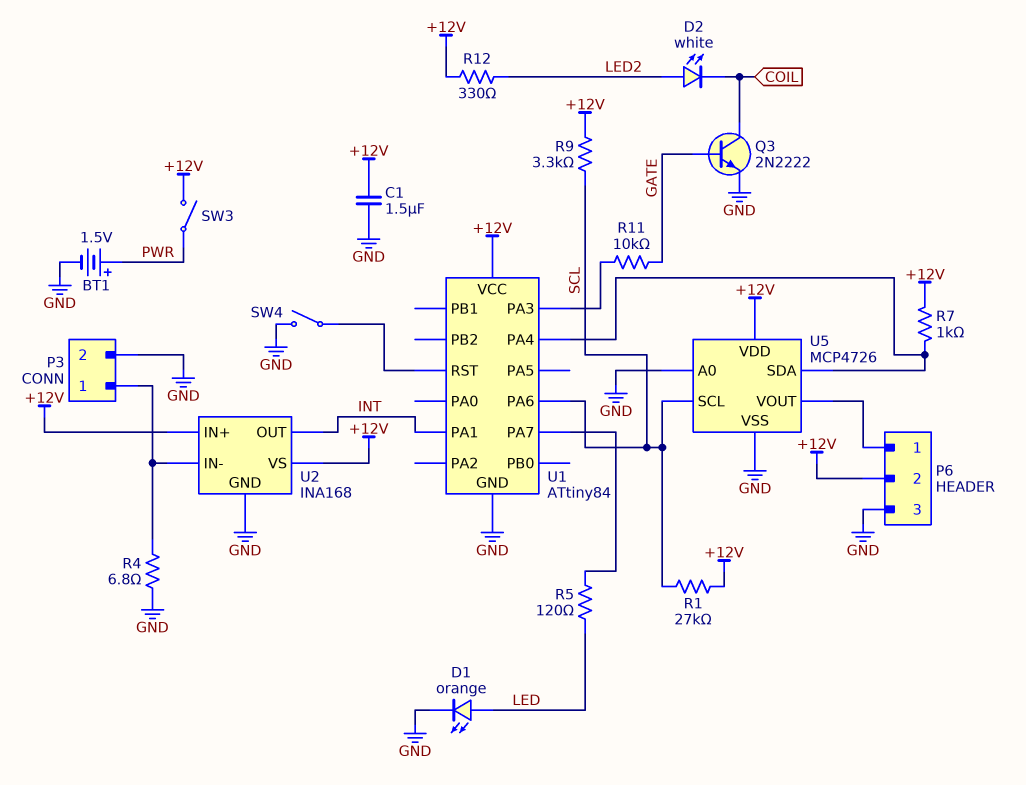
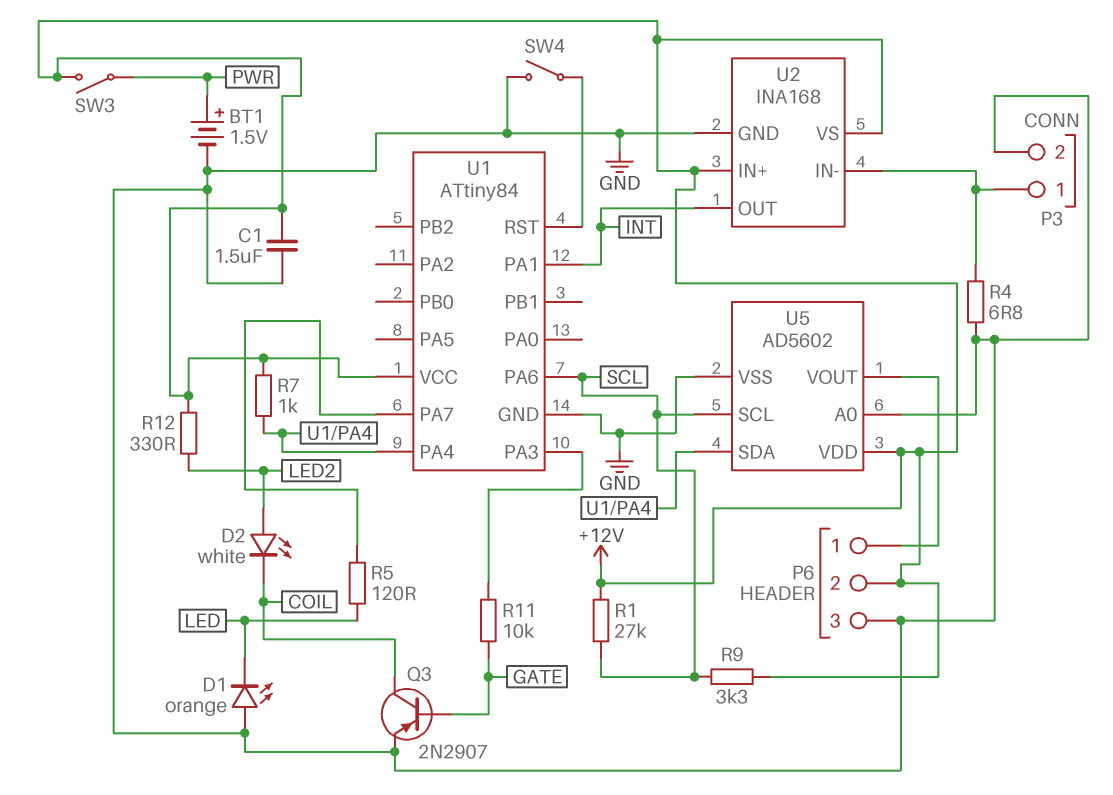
D1: LED orange (A LED, K GND) -> LED orange (A GND, K LED)
Q3: NPN 2N2222 (B GATE, C COIL, E GND) -> PNP 2N2907 (B GATE, C COIL, E GND)
U5: MCP4726 -> AD5602

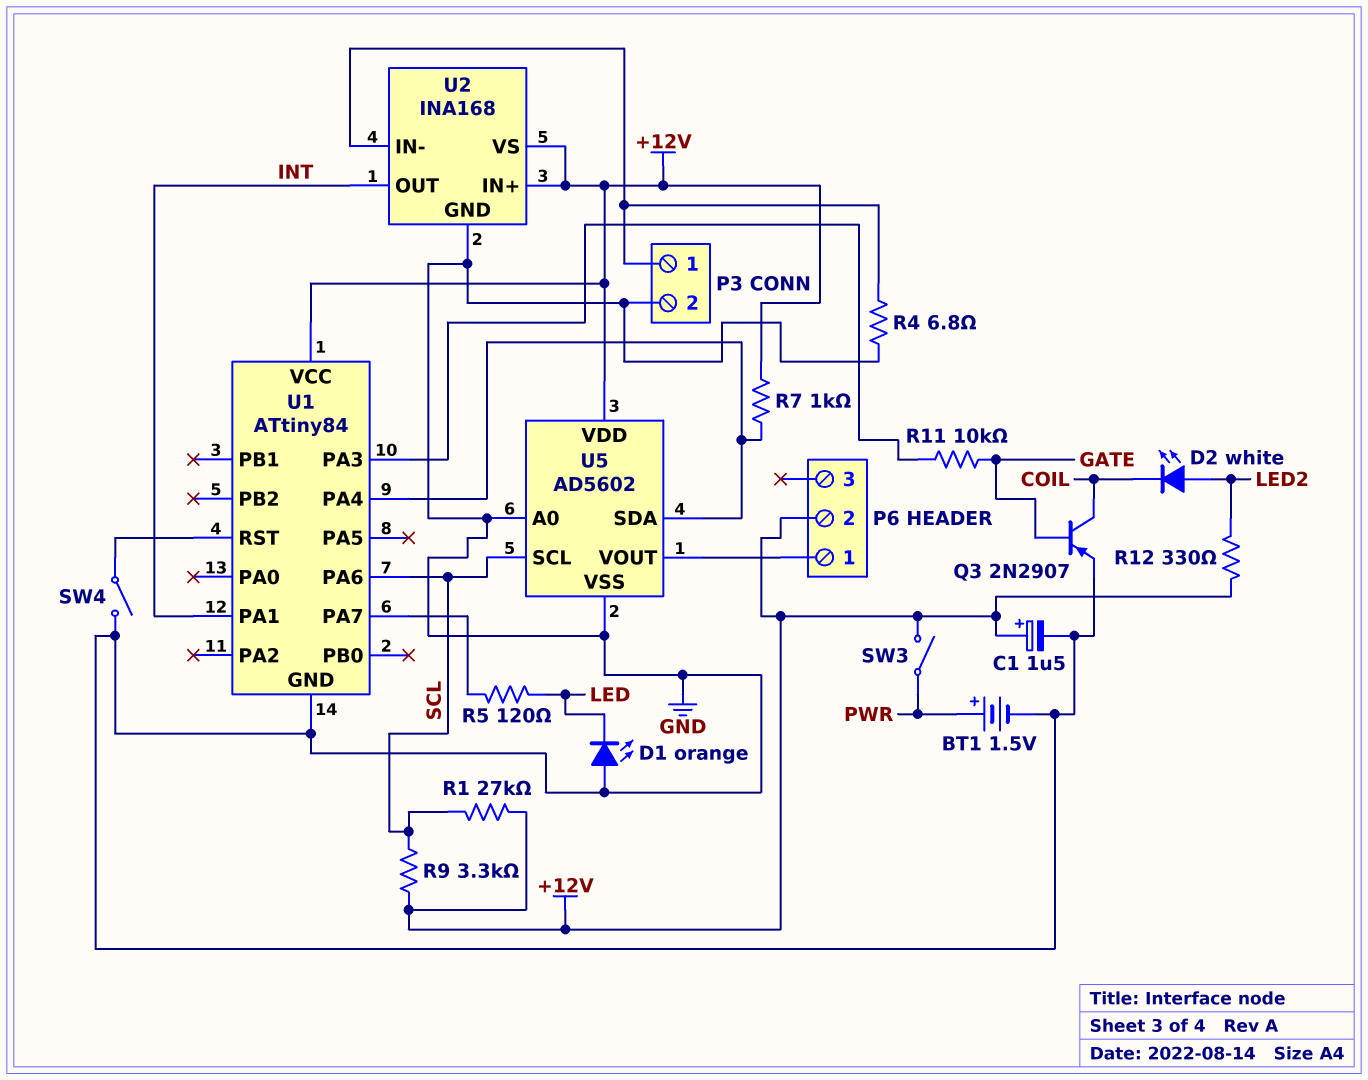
C1: 1.5uF (+12V, GND) -> 1.5uF (plus +12V, minus GND)
P6 pin 3: GND -> none

